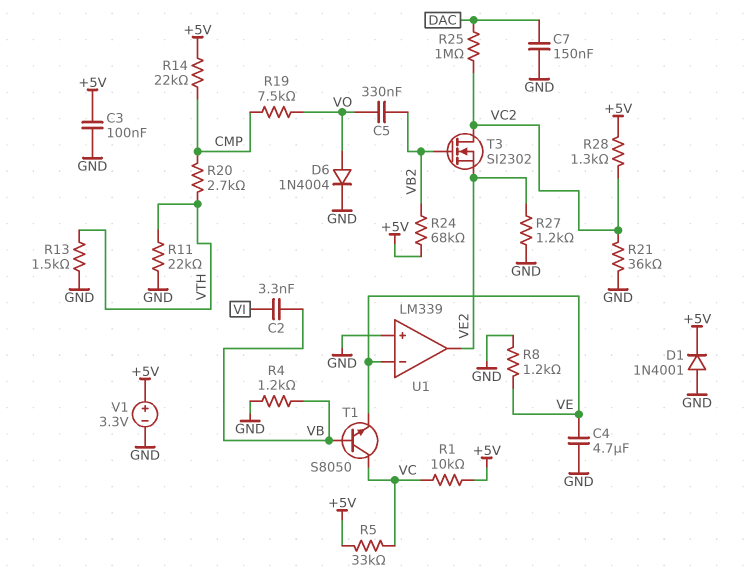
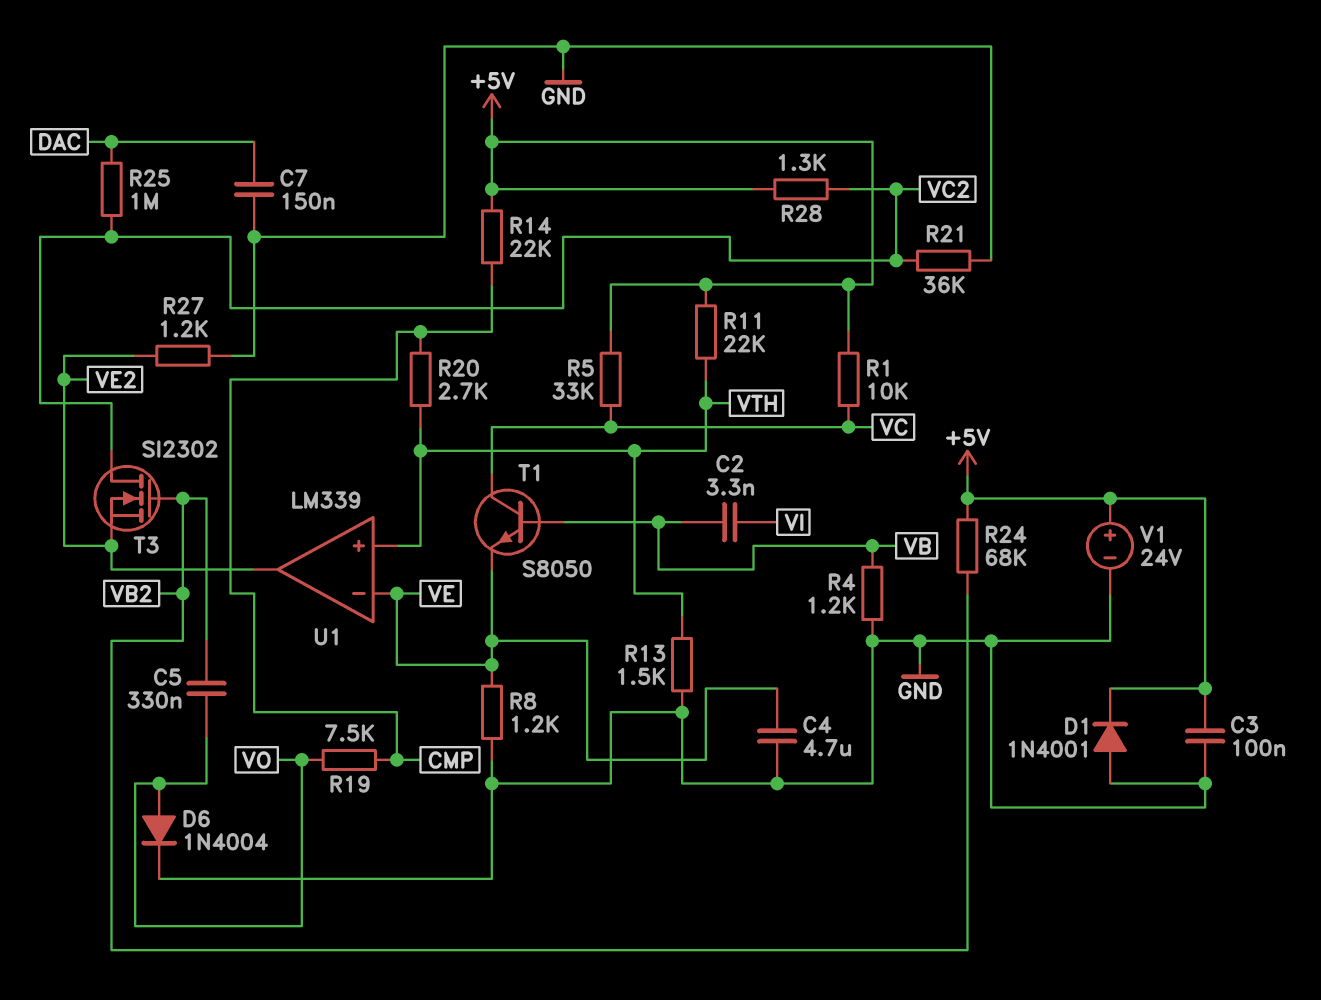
R11: 22k (GND, VTH) -> 22k (+5V, VTH)
U1 pin in+: GND -> VTH
V1: 3.3V (plus +5V, minus GND) -> 24V (plus +5V, minus GND)

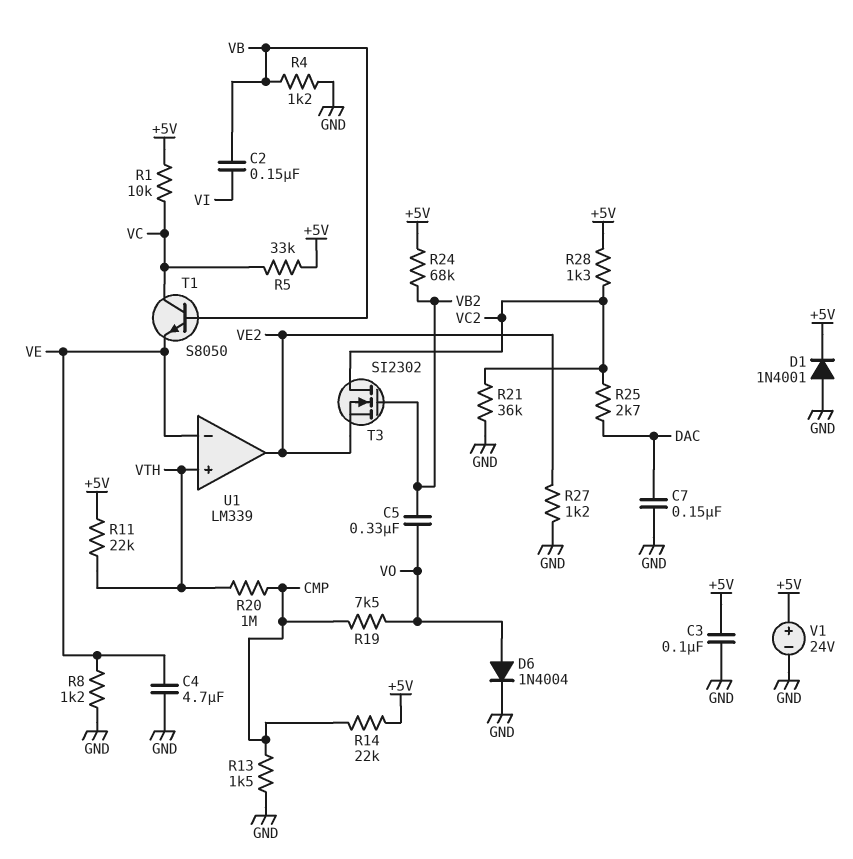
C2: 3.3nF (VB, VI) -> 150nF (VB, VI)
R13: 1.5k (GND, VTH) -> 1.5k (CMP, GND)
R20: 2.7k (CMP, VTH) -> 1M (CMP, VTH)
R25: 1M (DAC, VC2) -> 2.7k (DAC, VC2)

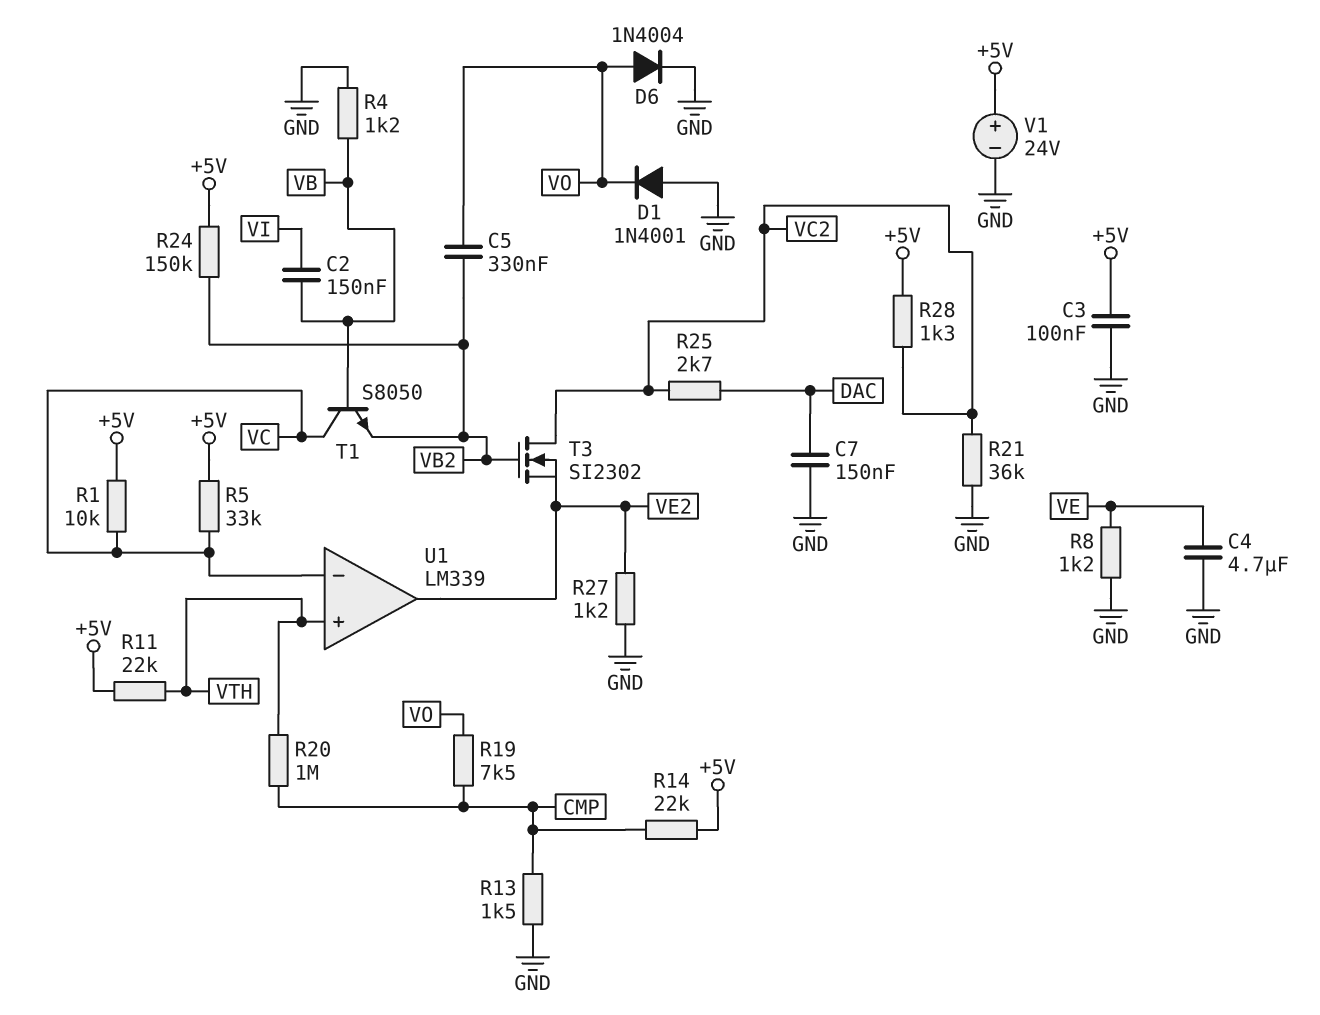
D1: diode 1N4001 (A GND, K +5V) -> diode 1N4001 (A GND, K VO)
R24: 68k (+5V, VB2) -> 150k (+5V, VB2)
T1: NPN S8050 (B VB, C VC, E VE) -> NPN S8050 (B VB, C VC, E VB2)
U1 pin in-: VE -> VC

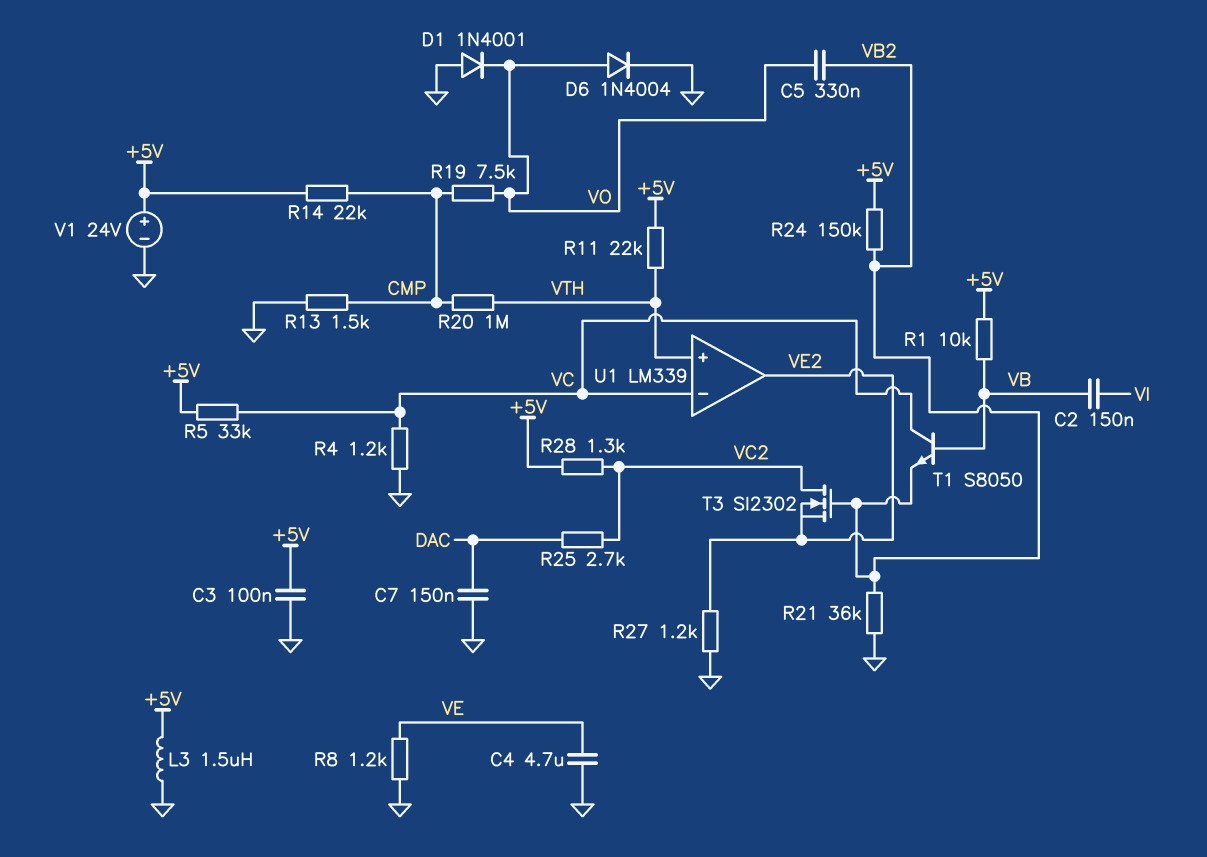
L3: none -> 1.5uH (+5V, GND)
R1: 10k (+5V, VC) -> 10k (+5V, VB)
R4: 1.2k (GND, VB) -> 1.2k (GND, VC)
R21: 36k (GND, VC2) -> 36k (GND, VB2)

